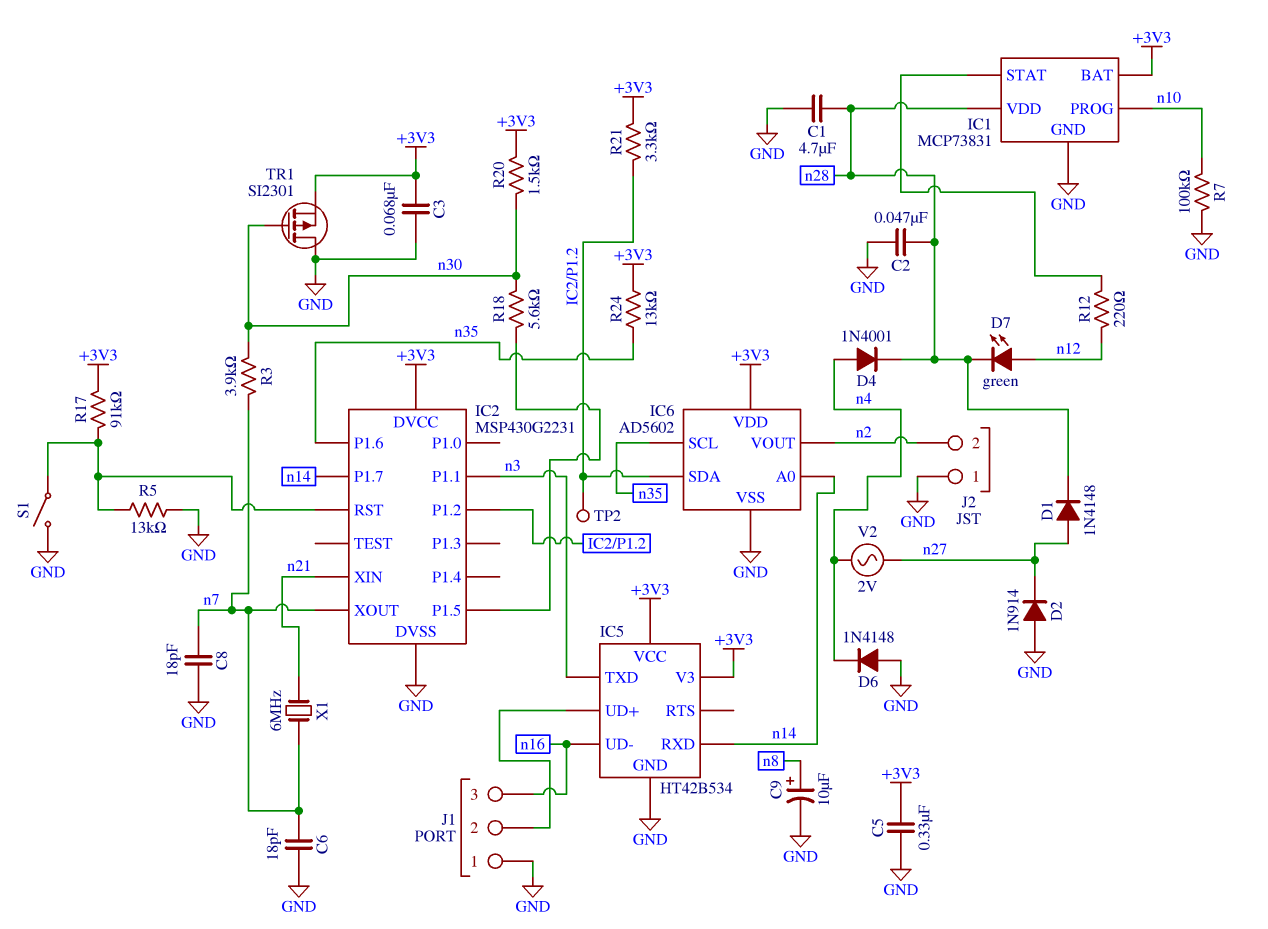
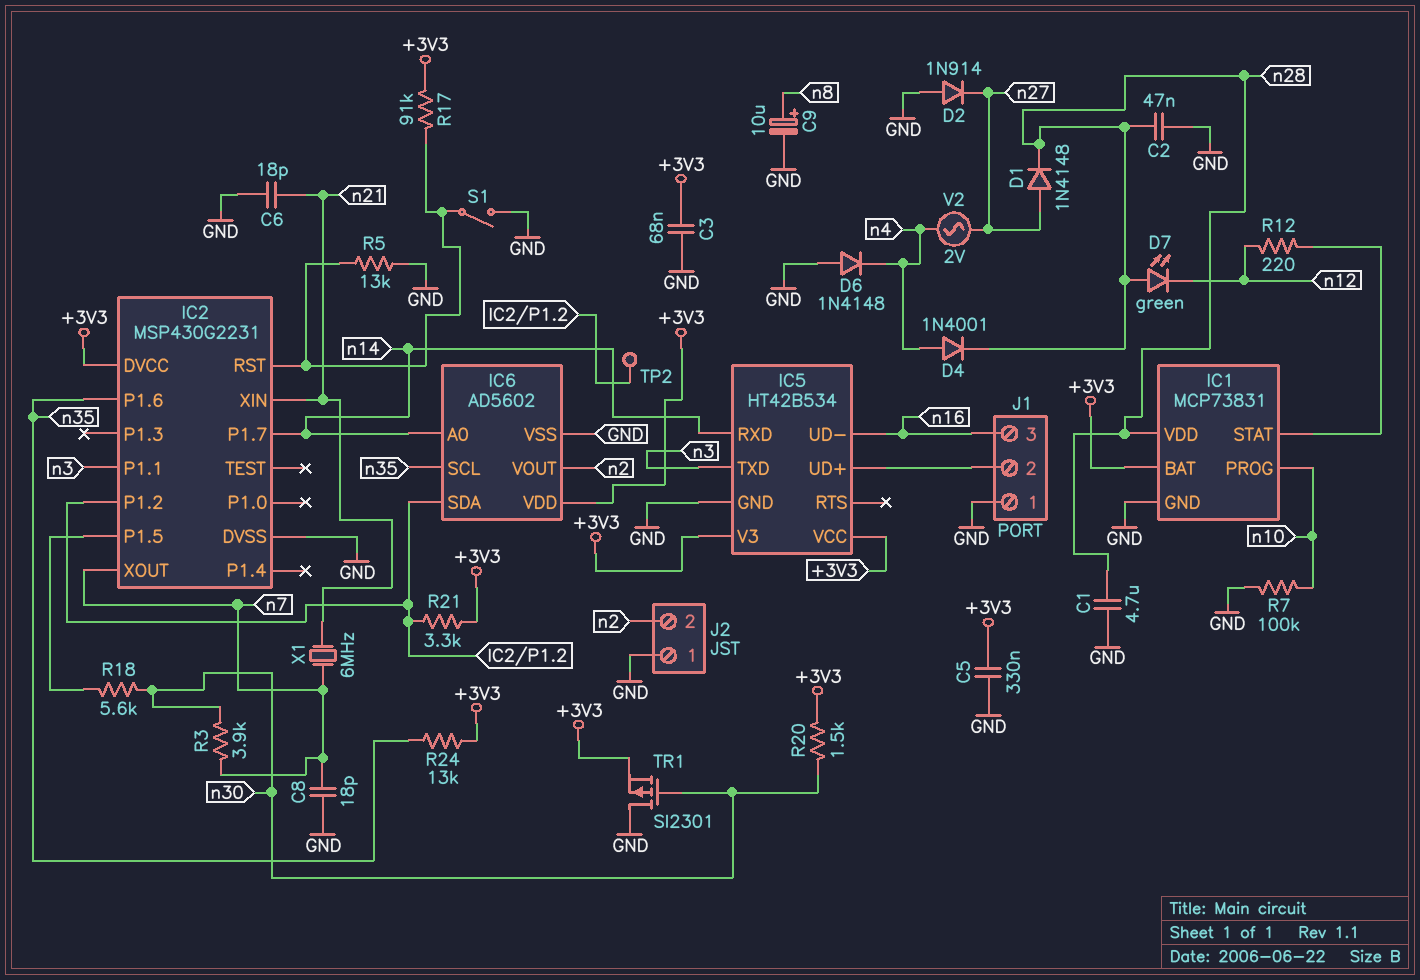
C6: 18pF (GND, n7) -> 18pF (GND, n21)
D7: LED green (A n12, K n28) -> LED green (A n28, K n12)

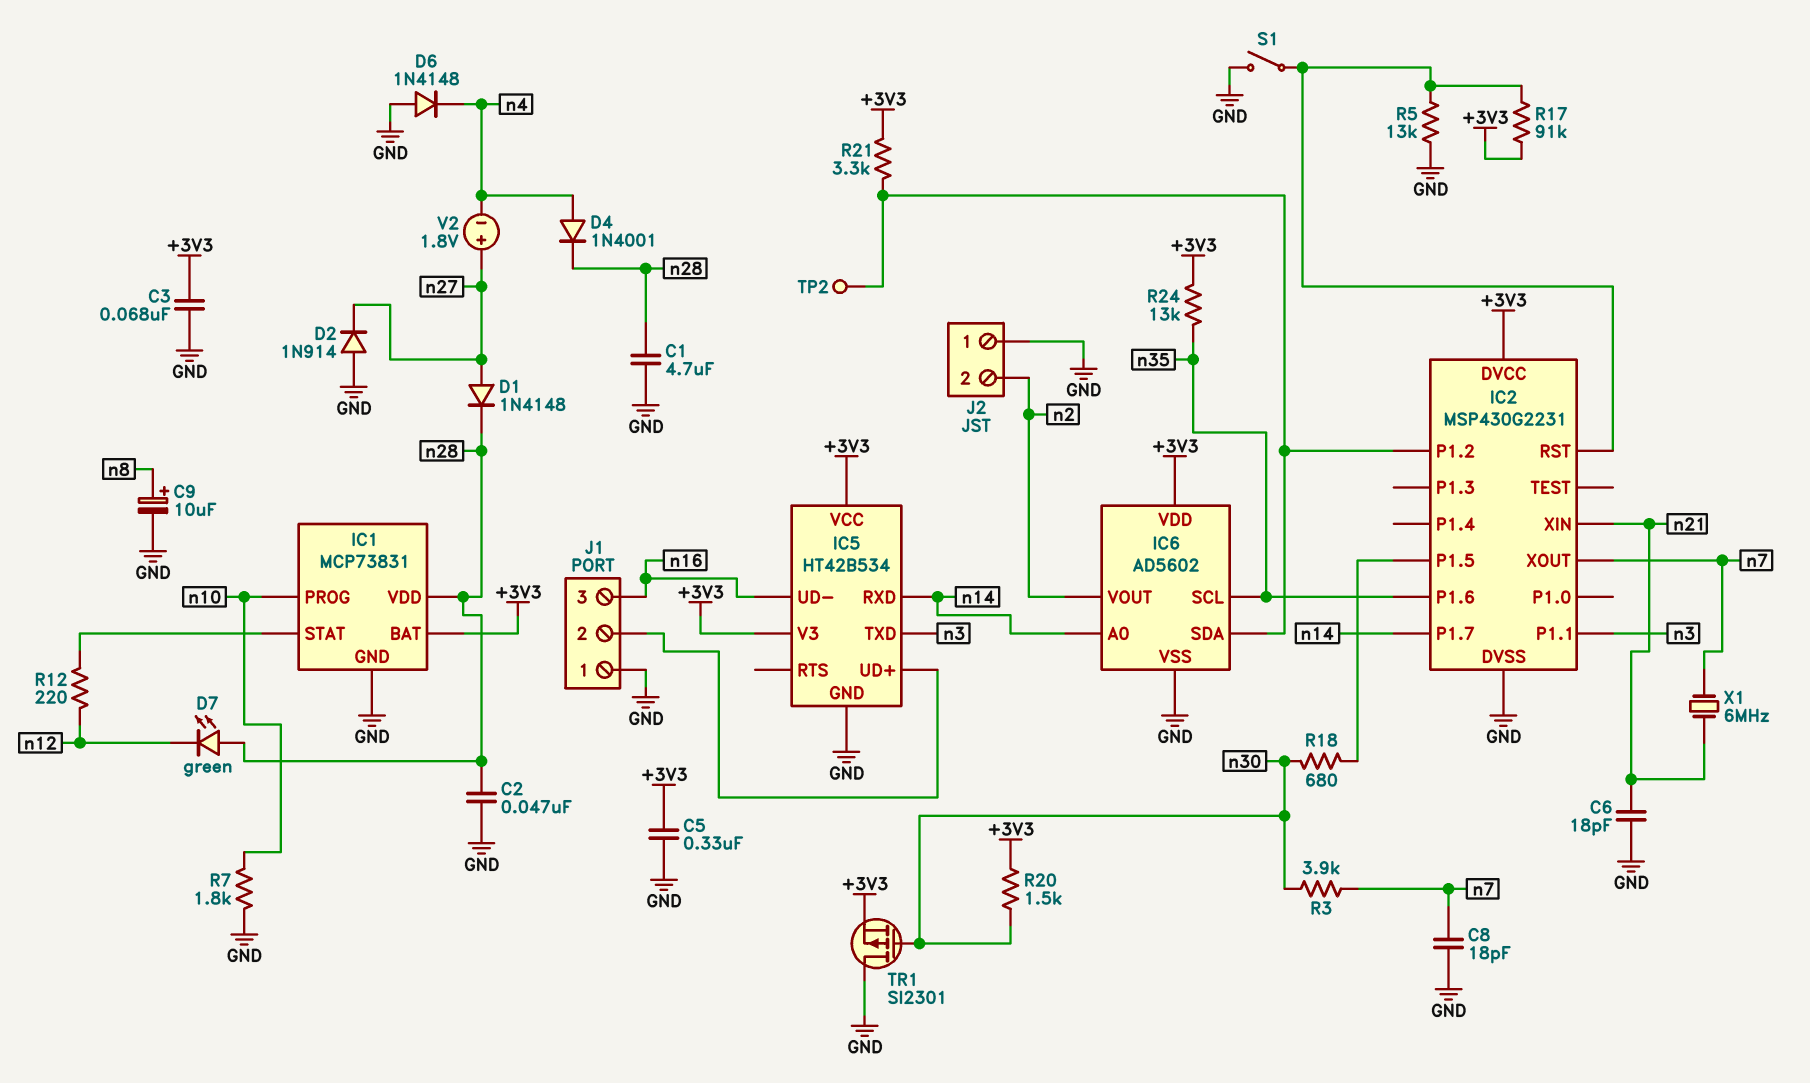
R7: 100k (GND, n10) -> 1.8k (GND, n10)
R18: 5.6k (IC2/P1.5, n30) -> 680 (IC2/P1.5, n30)
V2: AC 2V (n4, n27) -> 1.8V (plus n27, minus n4)

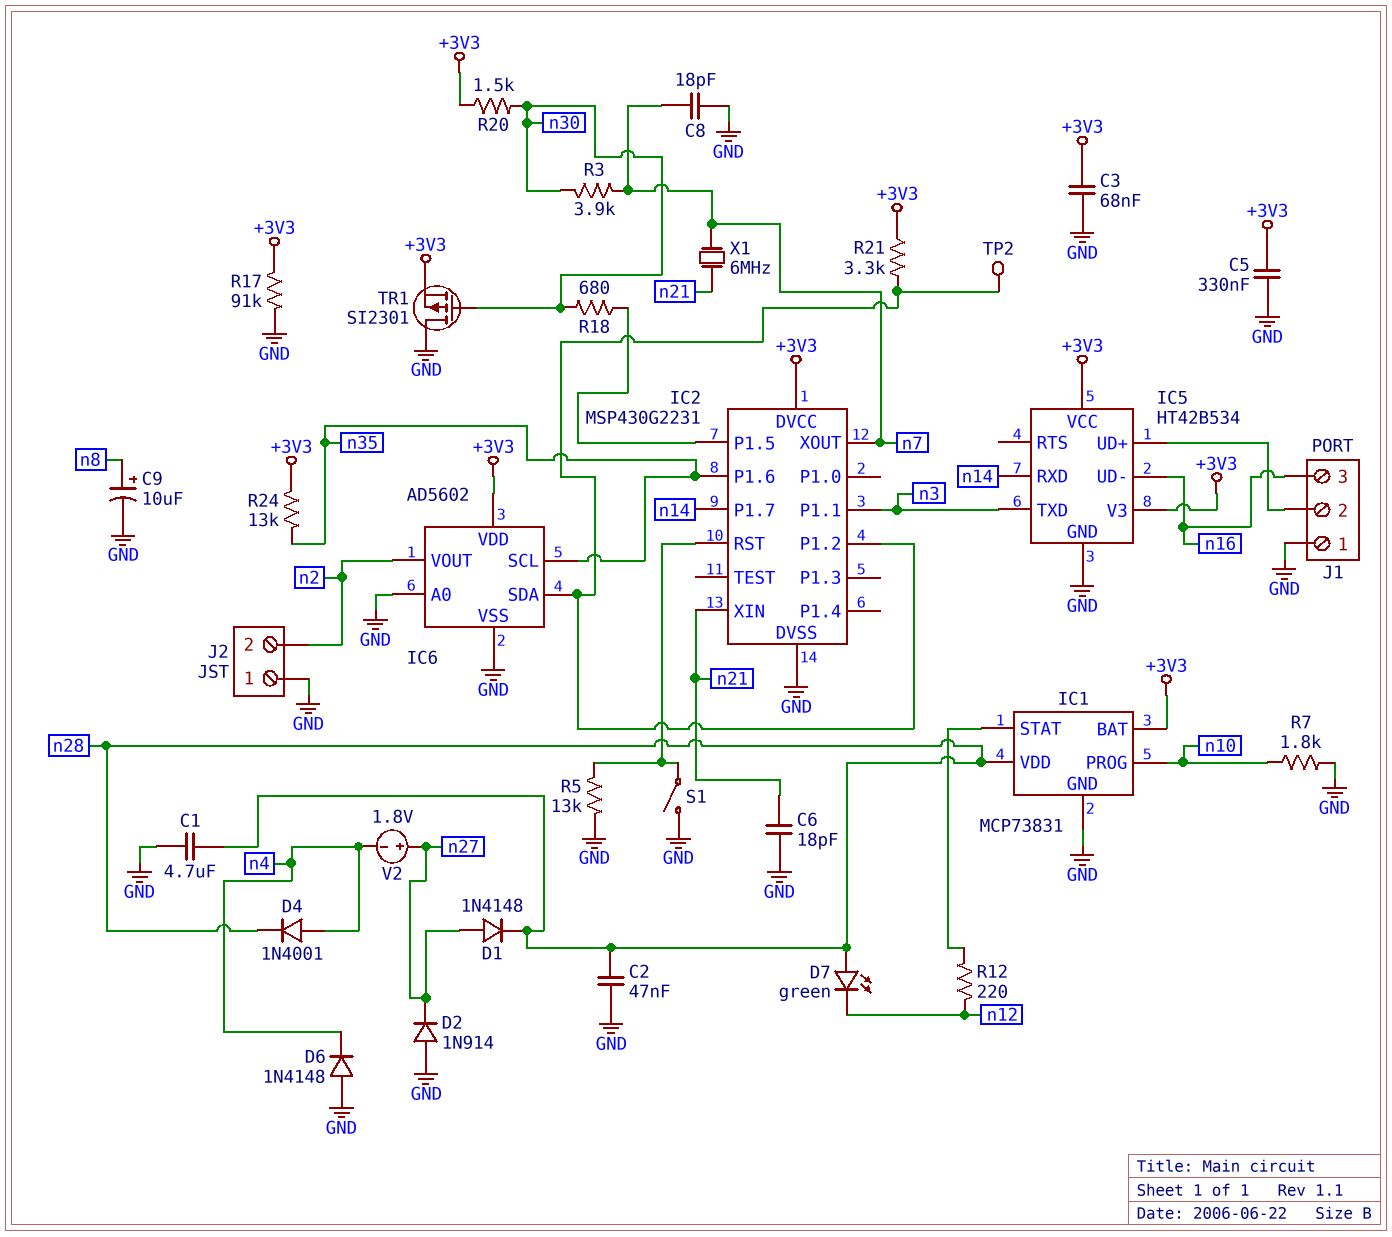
IC6 pin A0: n14 -> GND
R17: 91k (+3V3, IC2/RST) -> 91k (+3V3, GND)

